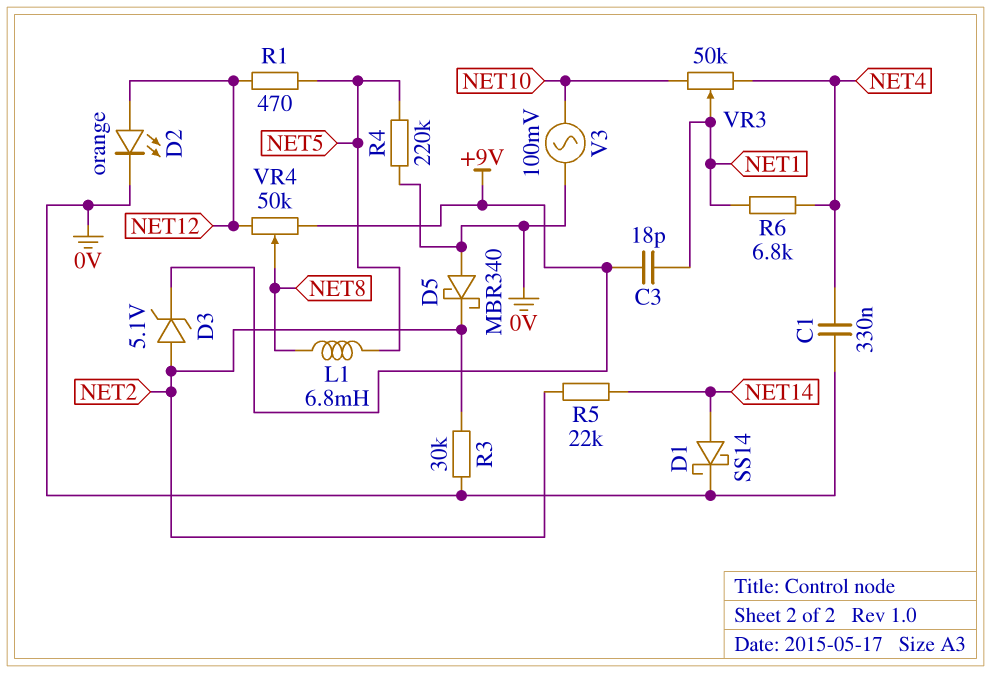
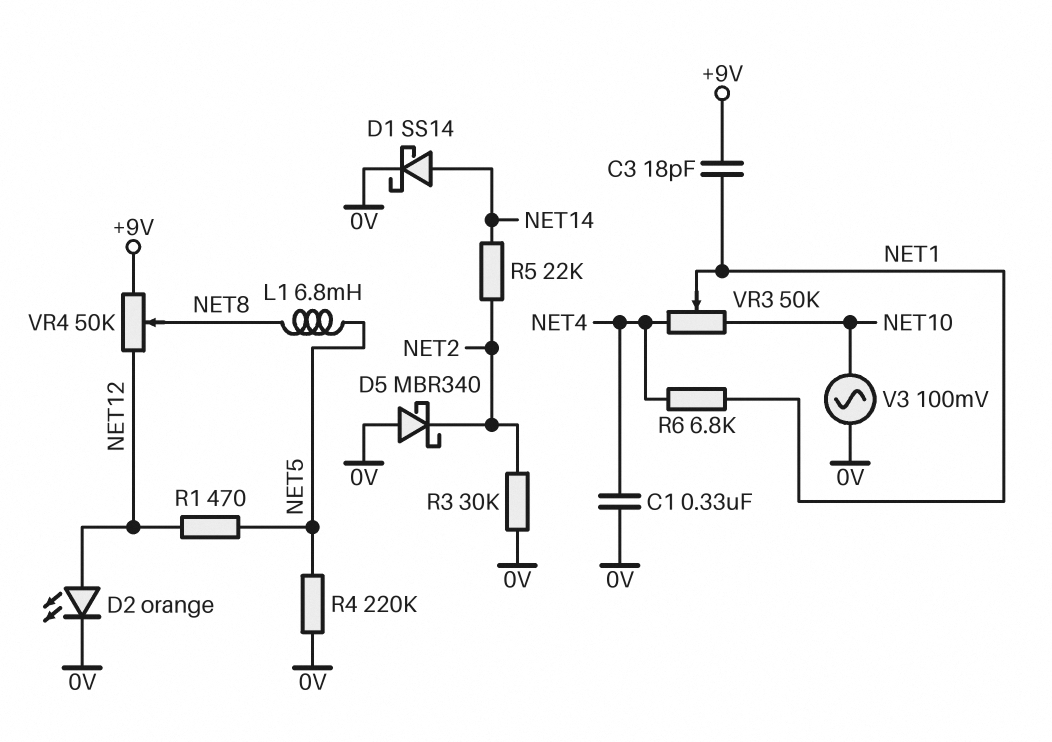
D3: zener 5.1V (A NET2, K +9V) -> none

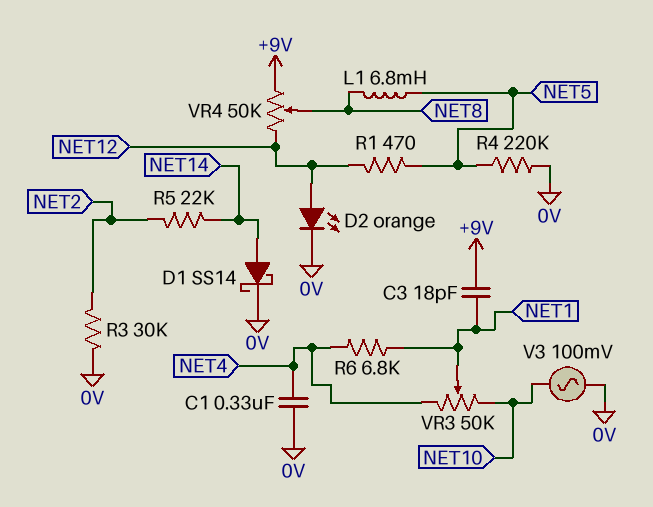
D5: schottky MBR340 (A 0V, K NET2) -> none

